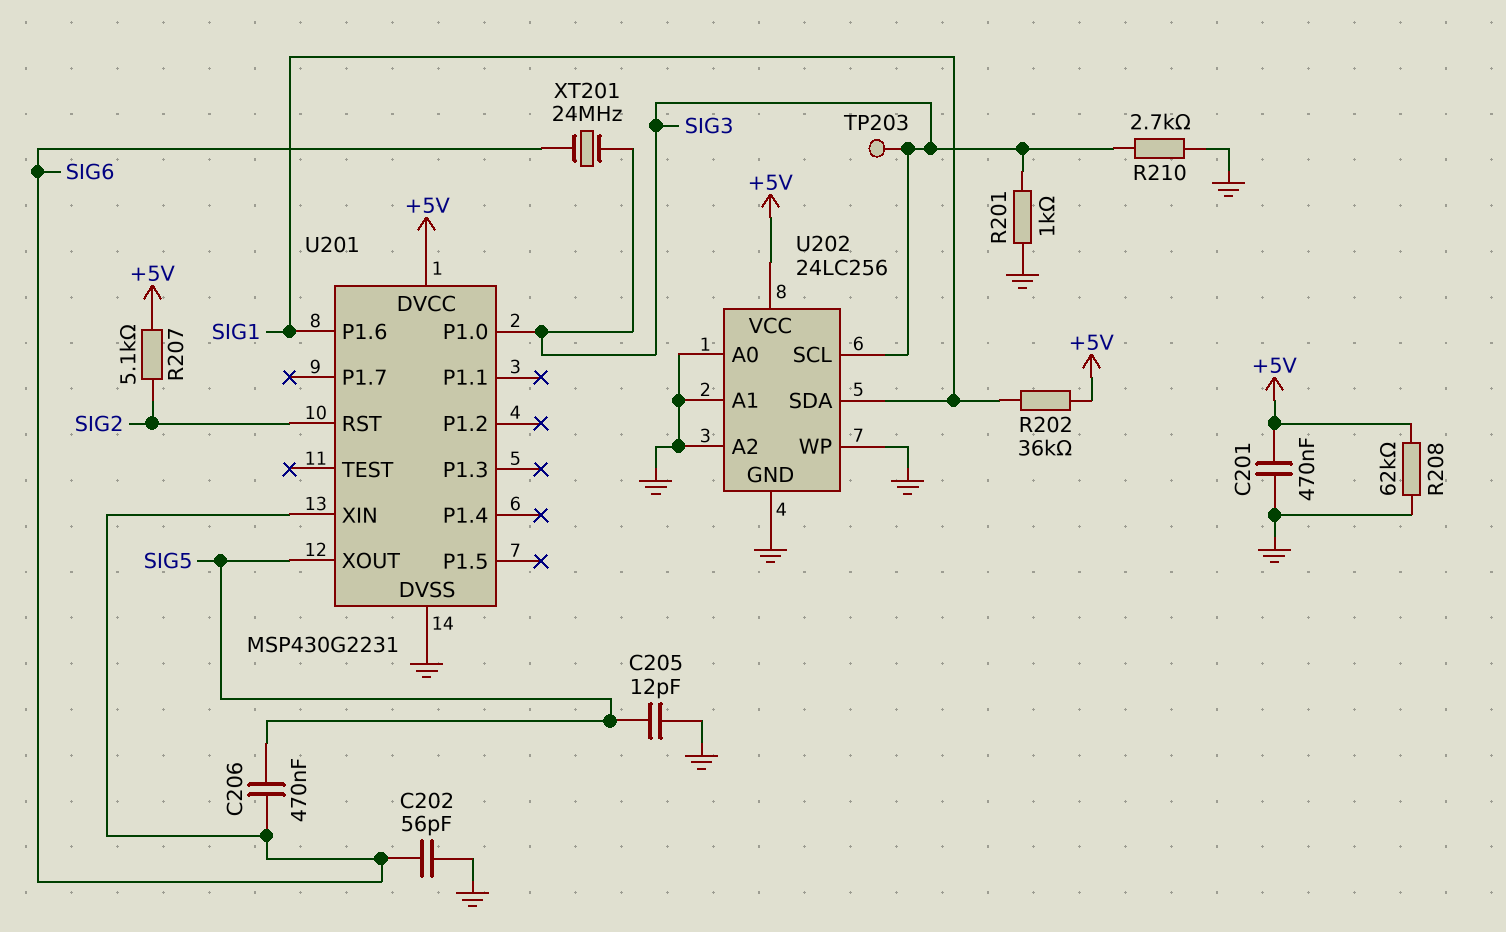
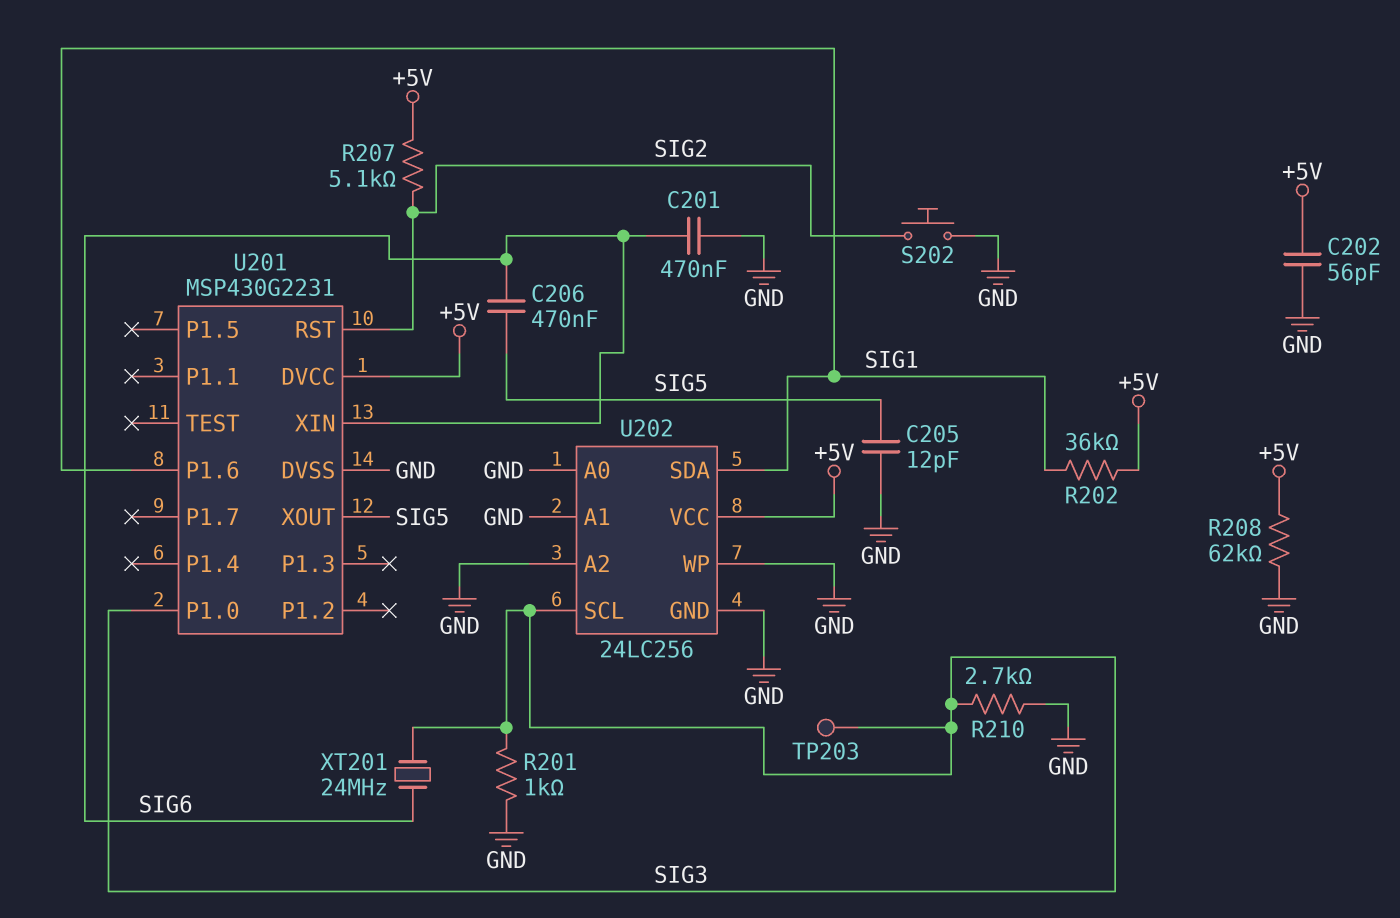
C201: 470nF (+5V, GND) -> 470nF (GND, SIG6)
C202: 56pF (GND, SIG6) -> 56pF (+5V, GND)
S202: none -> button (GND, SIG2)

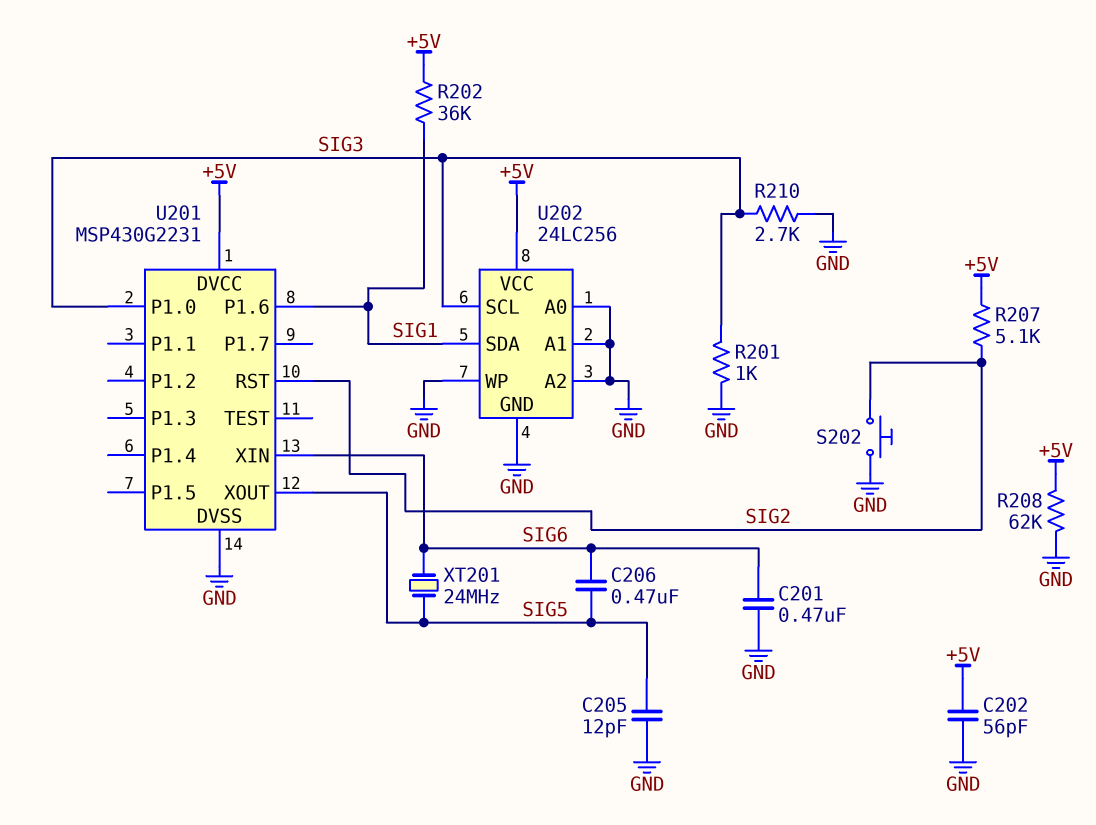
TP203: test point (SIG3) -> none
XT201: 24MHz (SIG3, SIG6) -> 24MHz (SIG5, SIG6)

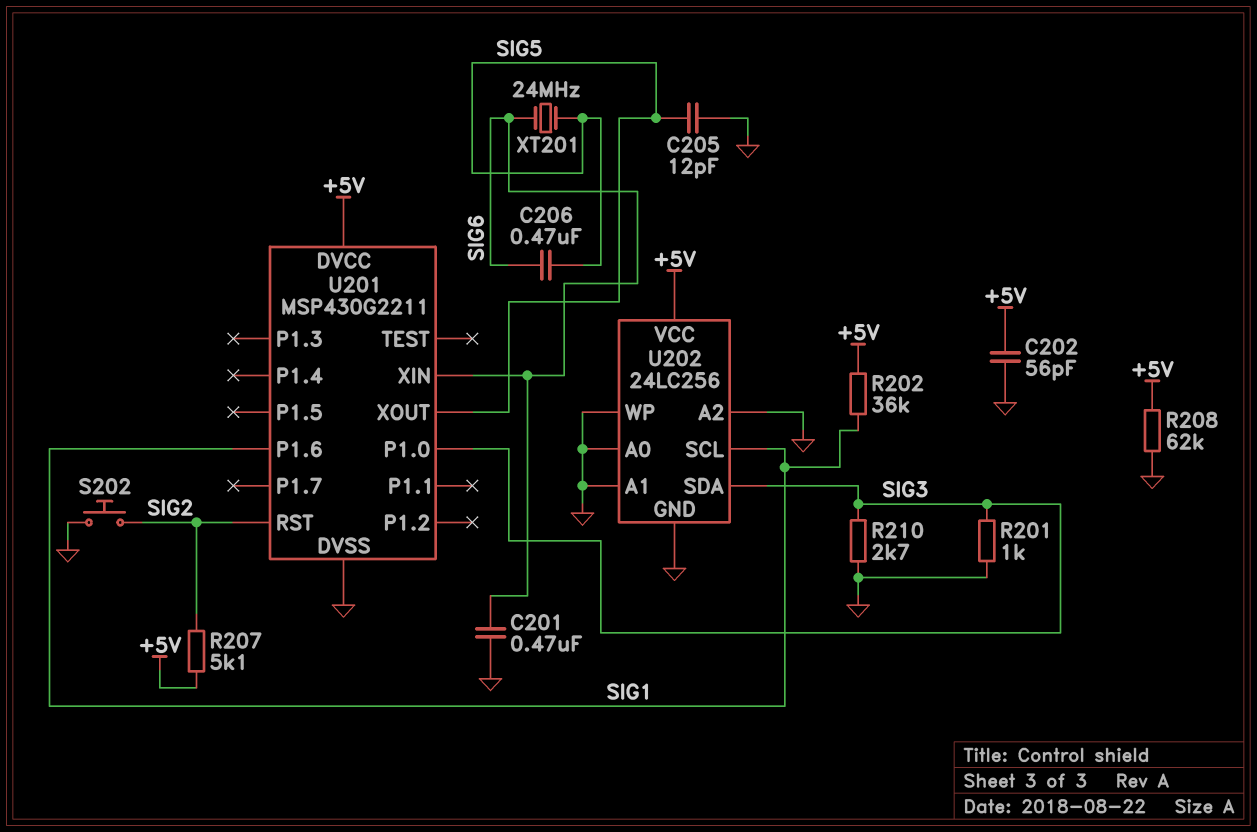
U201: MSP430G2231 -> MSP430G2211
U202 pin SCL: SIG3 -> SIG1
U202 pin SDA: SIG1 -> SIG3

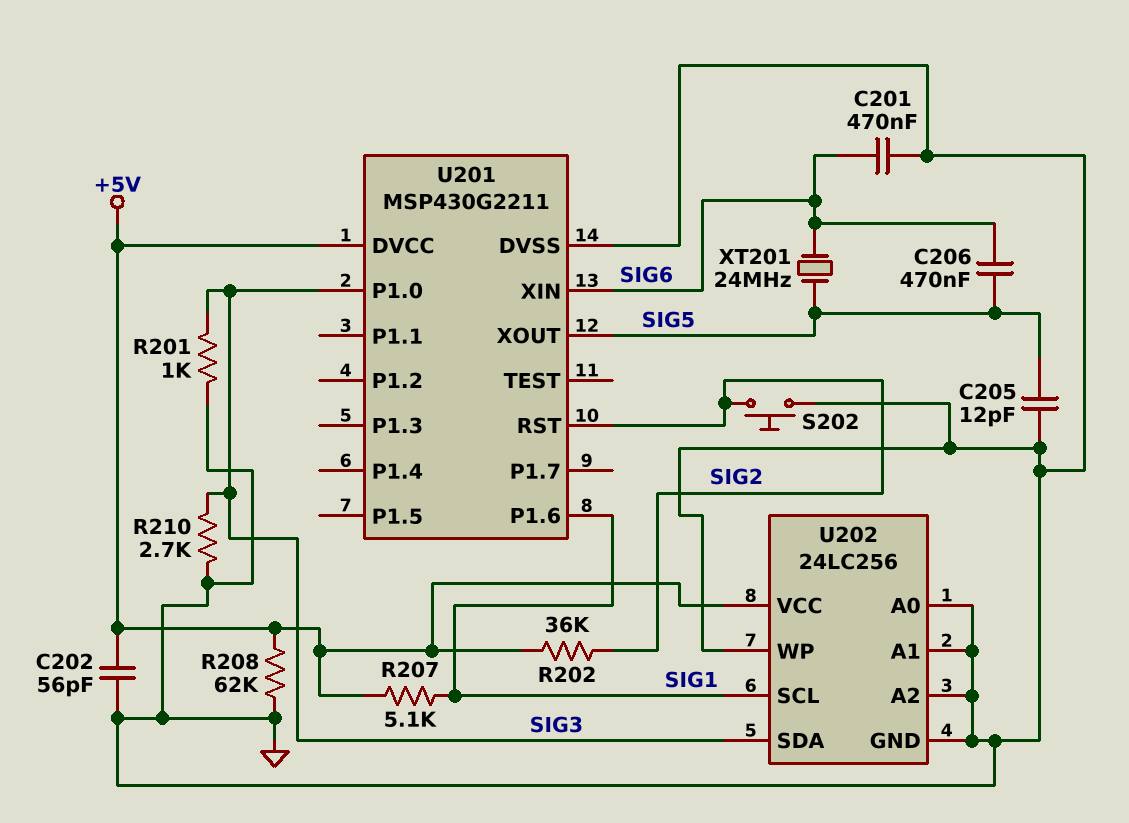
R202: 36k (+5V, SIG1) -> 36k (+5V, SIG2)
R207: 5.1k (+5V, SIG2) -> 5.1k (+5V, SIG1)

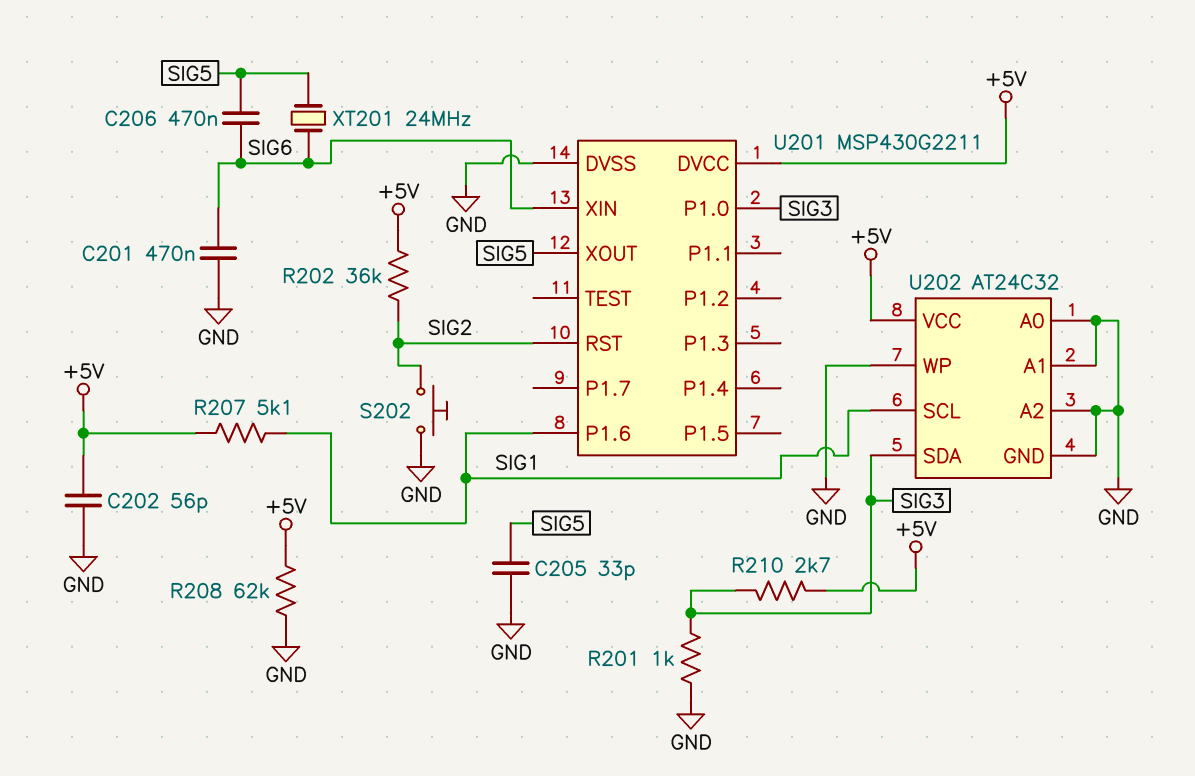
C205: 12pF (GND, SIG5) -> 33pF (GND, SIG5)
R210: 2.7k (GND, SIG3) -> 2.7k (+5V, SIG3)
U202: 24LC256 -> AT24C32

